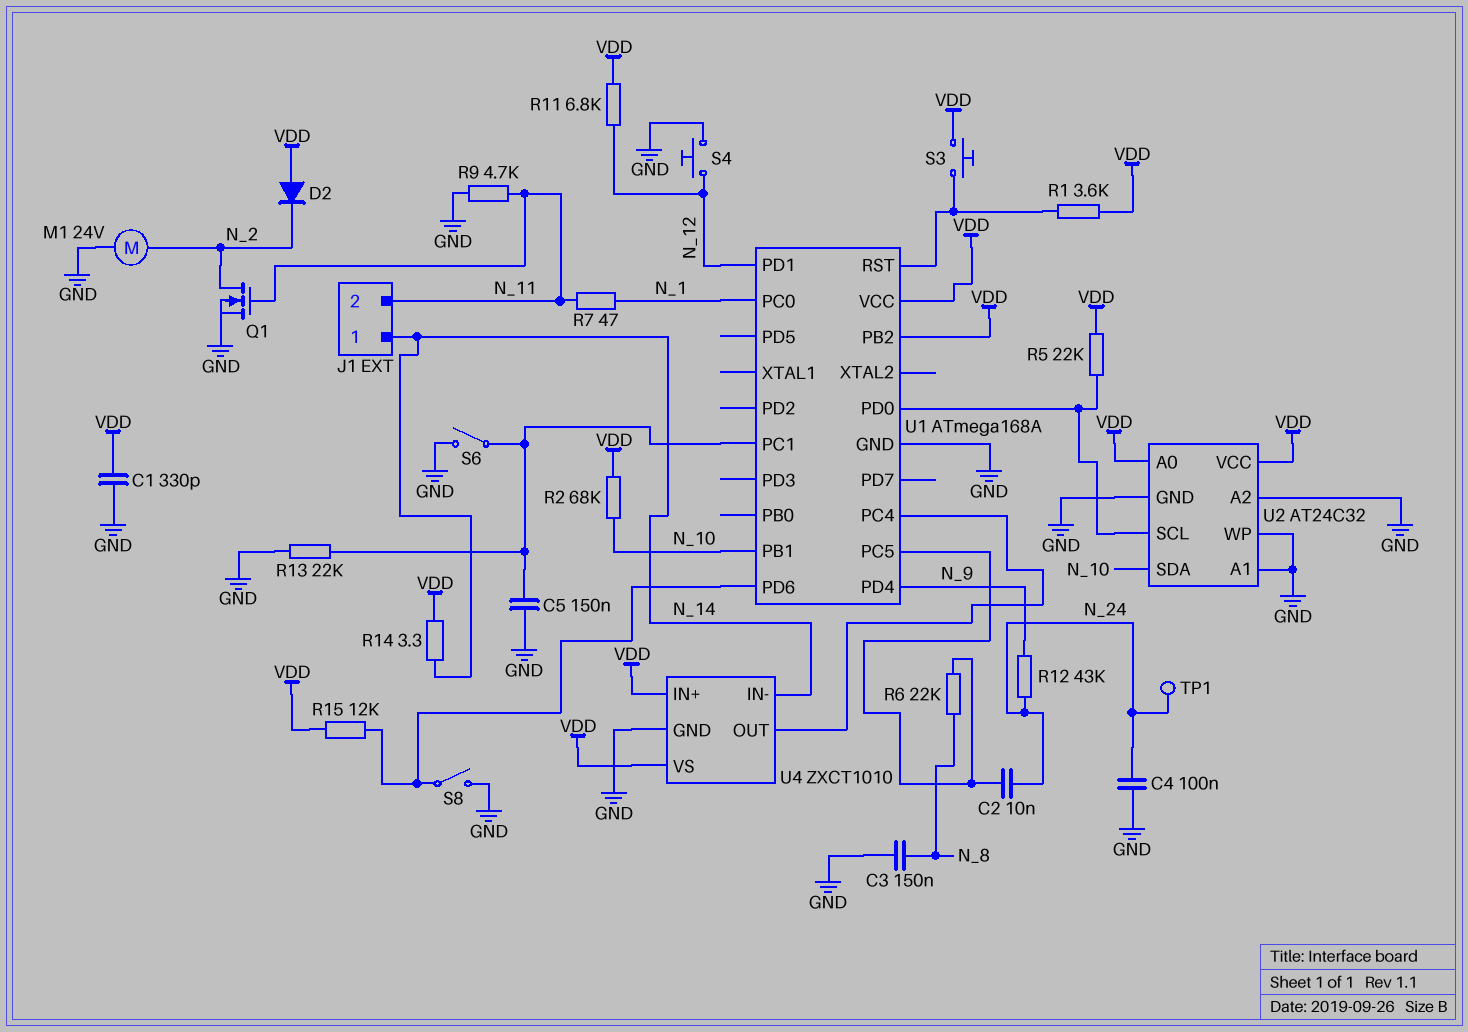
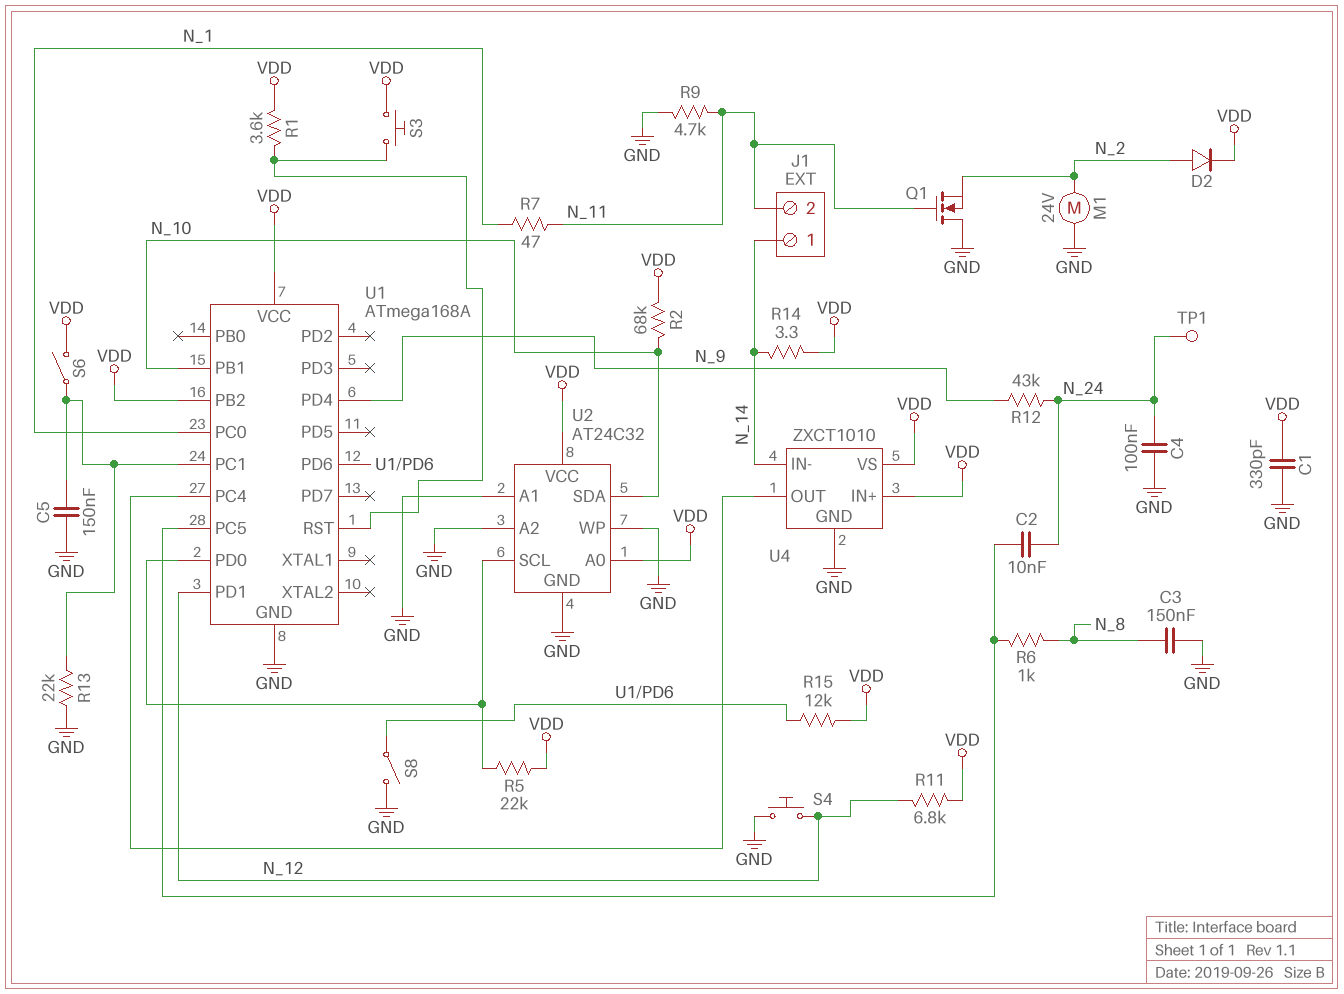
D2: diode (A VDD, K N_2) -> diode (A N_2, K VDD)
Q1: NMOS (G N_11, D N_2, S GND) -> NMOS (G N_11, D GND, S N_2)
R6: 22k (N_8, U1/PC5) -> 1k (N_8, U1/PC5)
S6: switch (GND, U1/PC1) -> switch (U1/PC1, VDD)

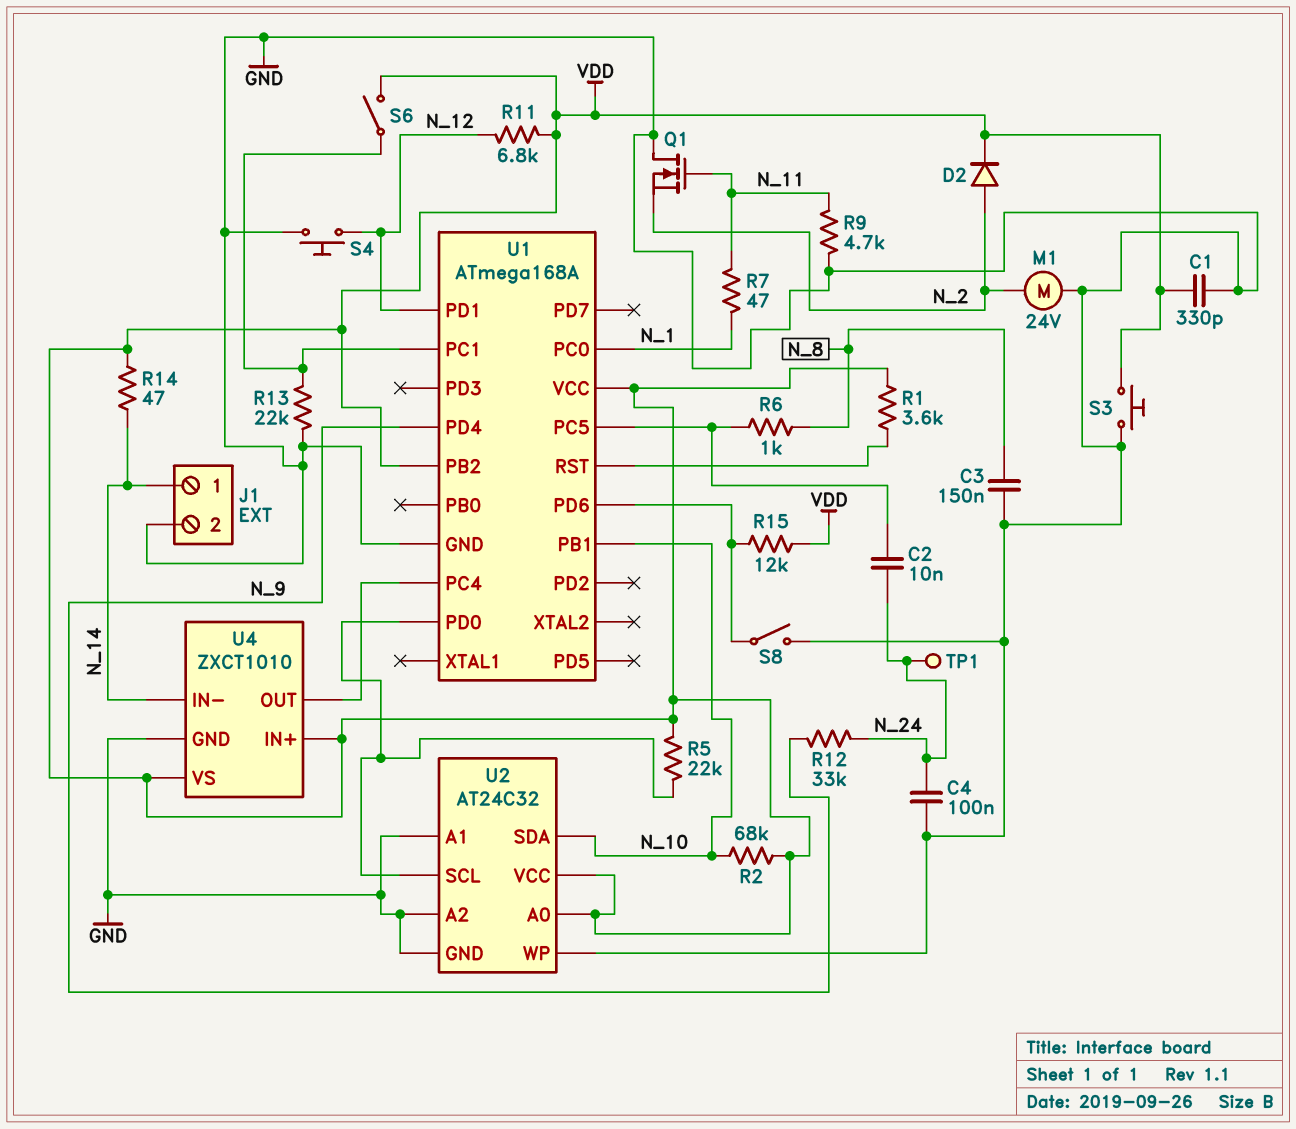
C5: 150nF (GND, U1/PC1) -> none
J1 pin 2: N_11 -> GND
R12: 43k (N_9, N_24) -> 33k (N_9, N_24)
R14: 3.3 (N_14, VDD) -> 47 (N_14, VDD)
S3: button (U1/RST, VDD) -> button (GND, VDD)

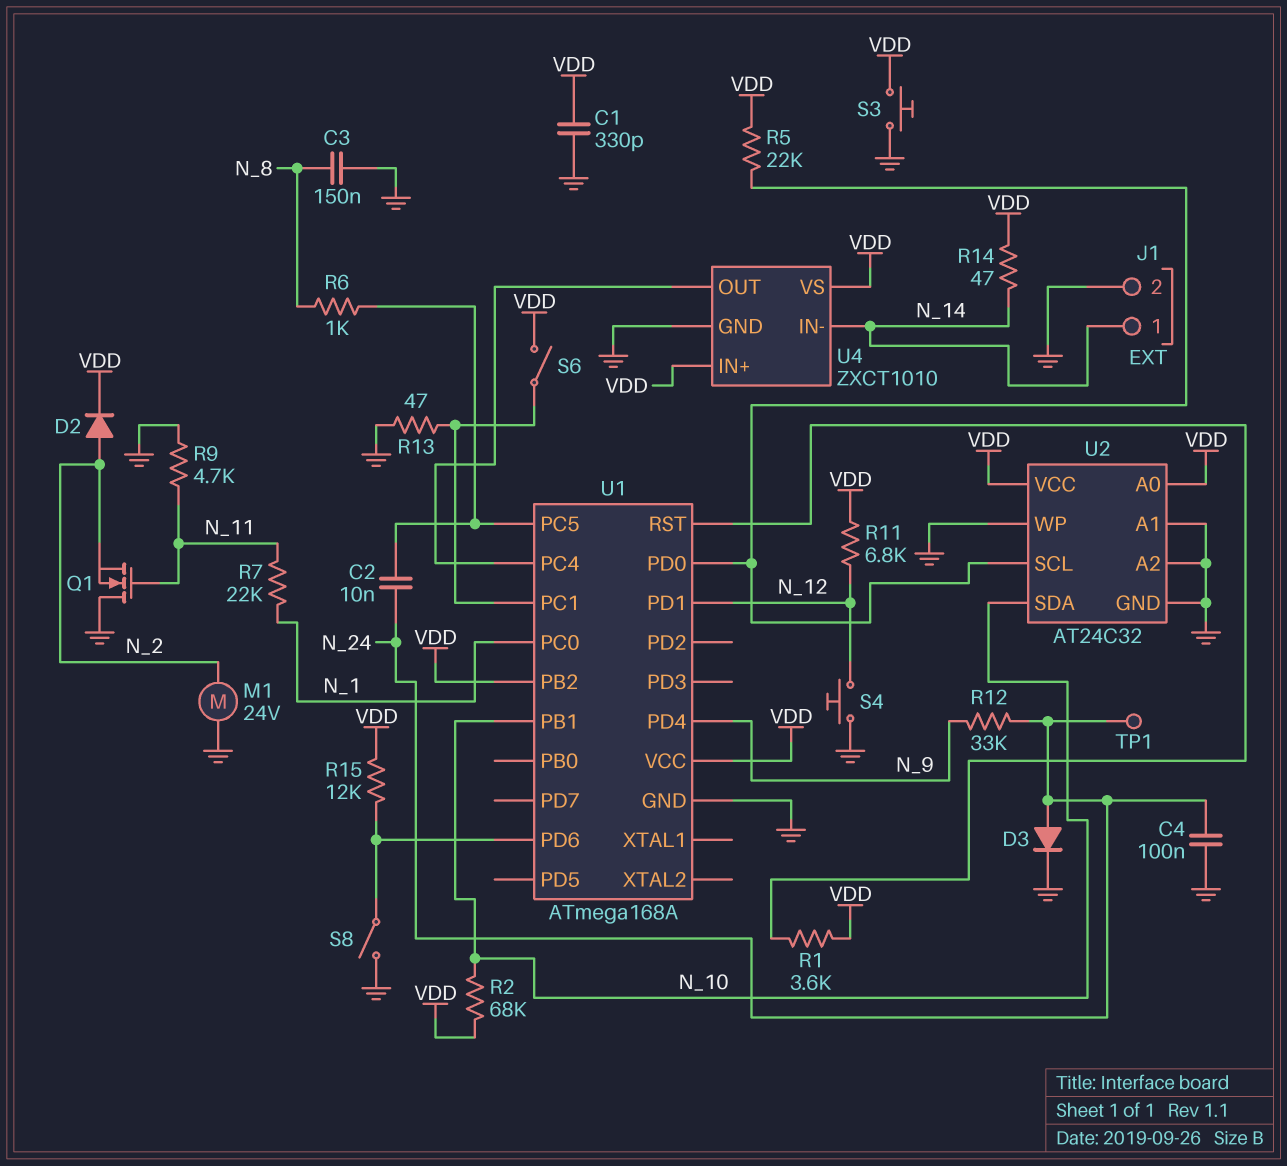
D3: none -> diode (A N_24, K GND)
R7: 47 (N_1, N_11) -> 22k (N_1, N_11)
R13: 22k (GND, U1/PC1) -> 47 (GND, U1/PC1)

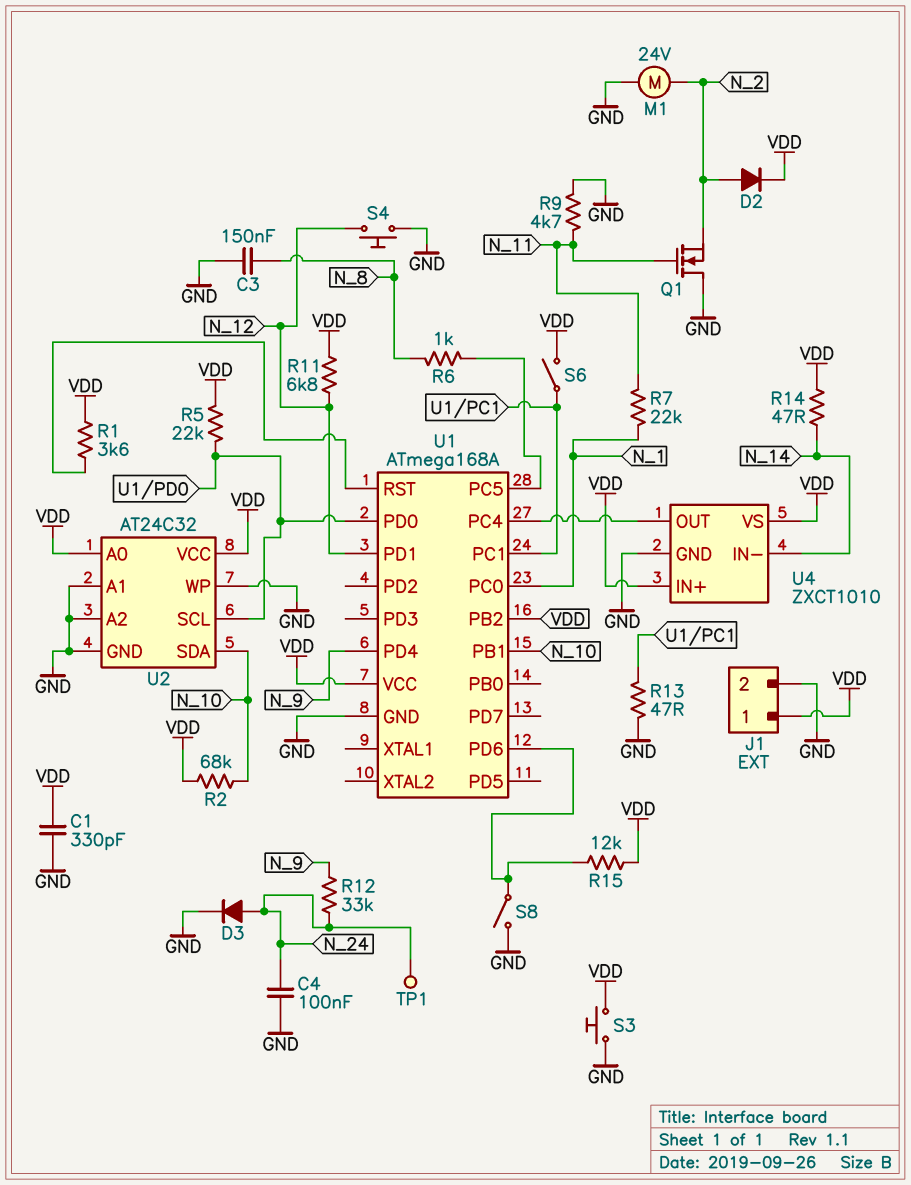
C2: 10nF (N_24, U1/PC5) -> none
J1 pin 1: N_14 -> VDD

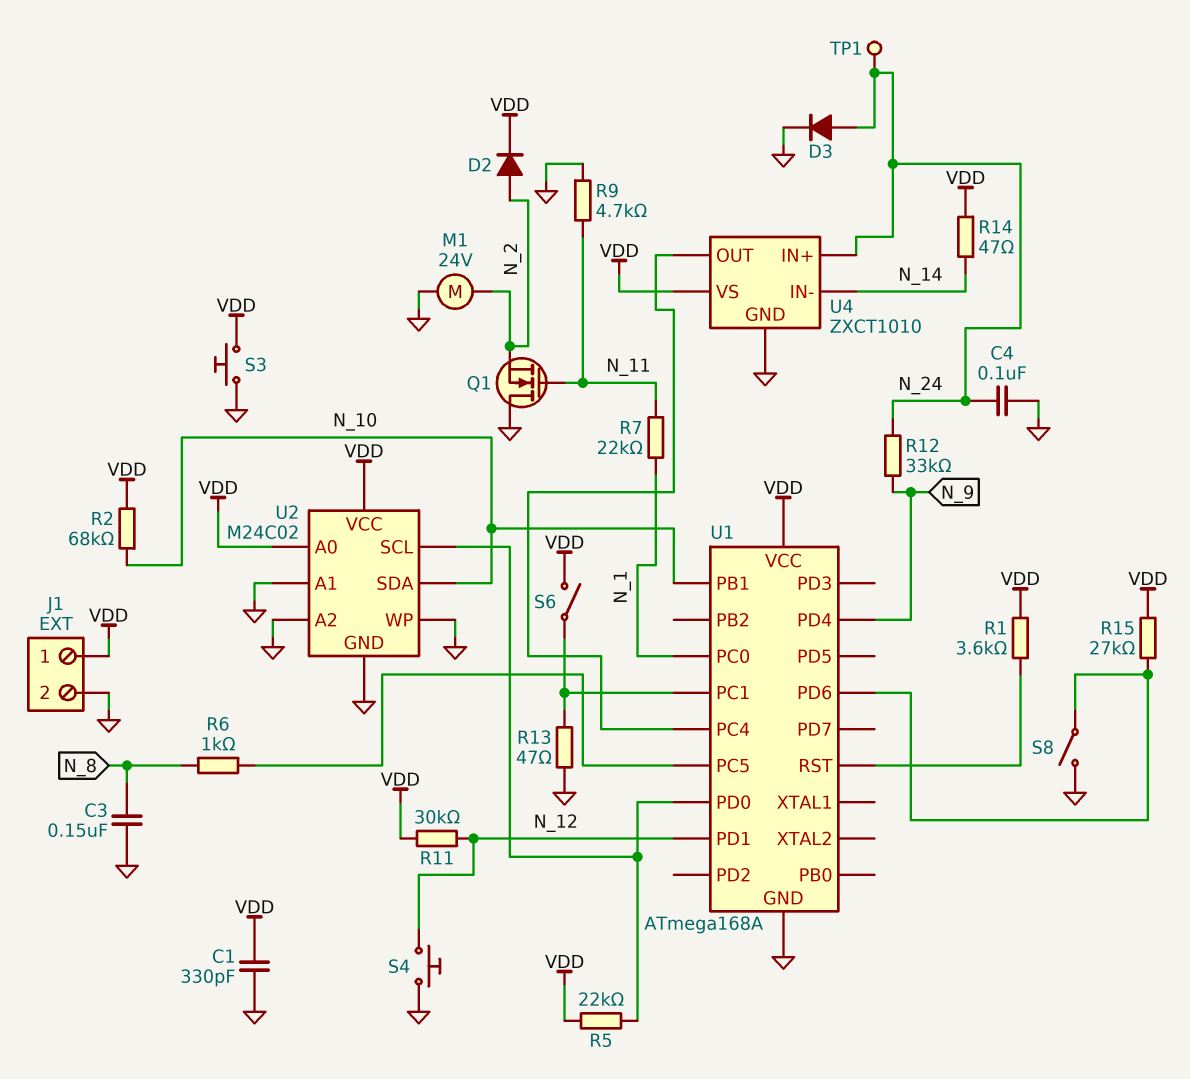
R11: 6.8k (N_12, VDD) -> 30k (N_12, VDD)
R15: 12k (U1/PD6, VDD) -> 27k (U1/PD6, VDD)
U1 pin PB2: VDD -> none
U2: AT24C32 -> M24C02
U4 pin IN+: VDD -> N_24

